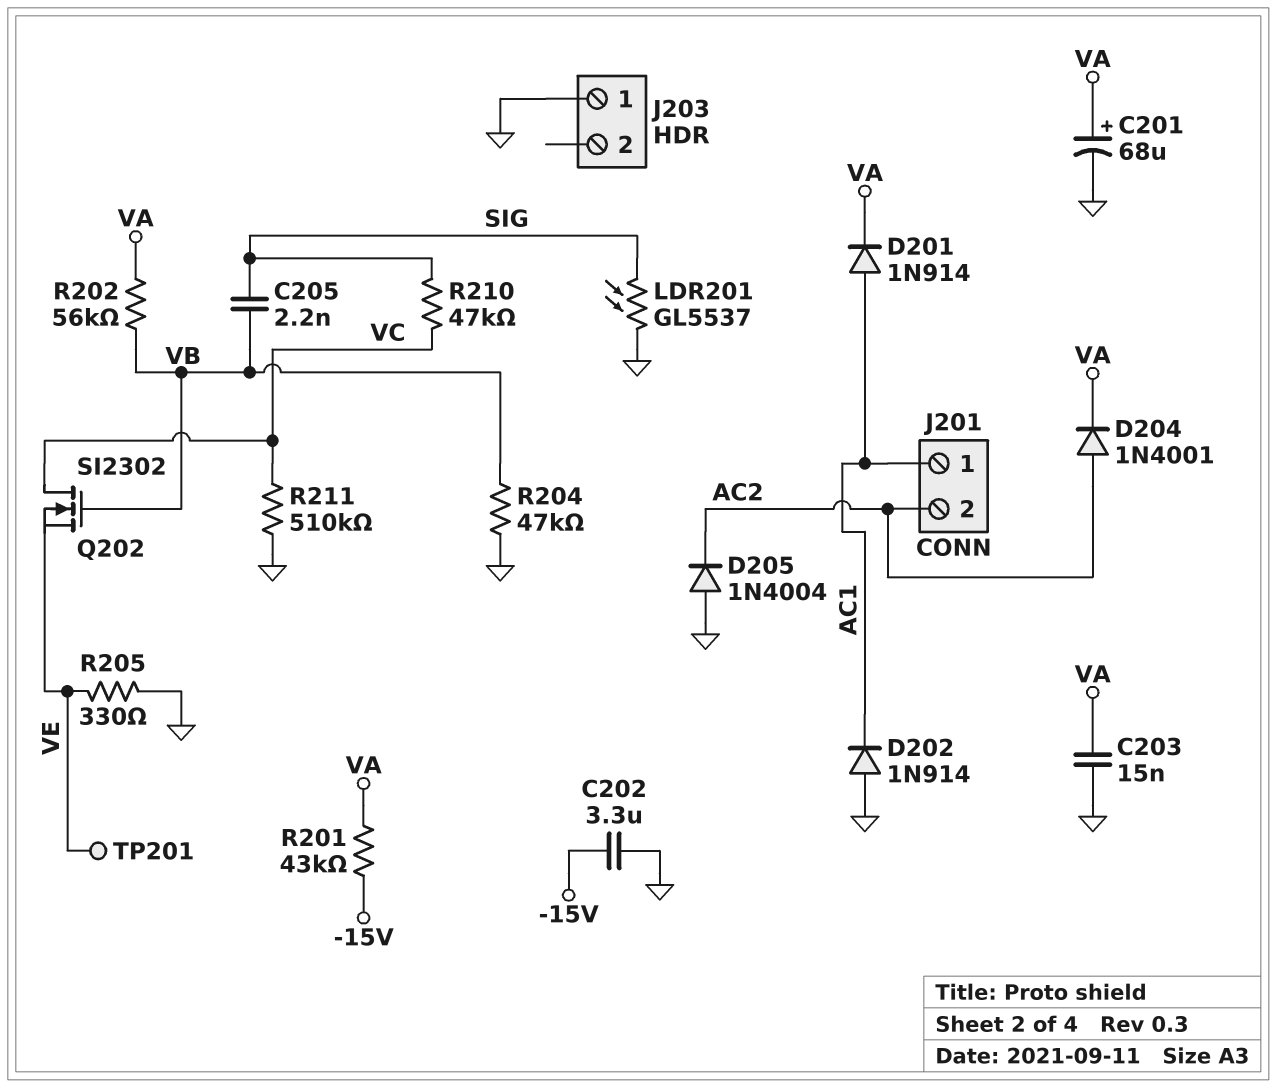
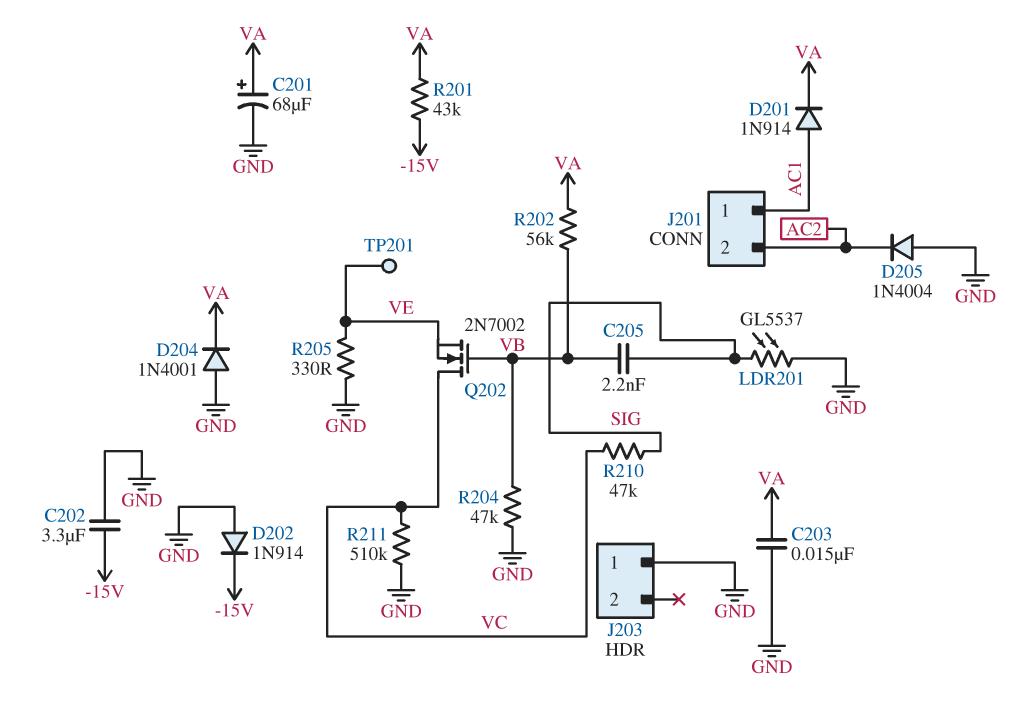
D202: diode 1N914 (A GND, K AC1) -> diode 1N914 (A GND, K -15V)
D204: diode 1N4001 (A AC2, K VA) -> diode 1N4001 (A GND, K VA)
Q202: NMOS SI2302 (G VB, D VC, S VE) -> NMOS 2N7002 (G VB, D VC, S VE)

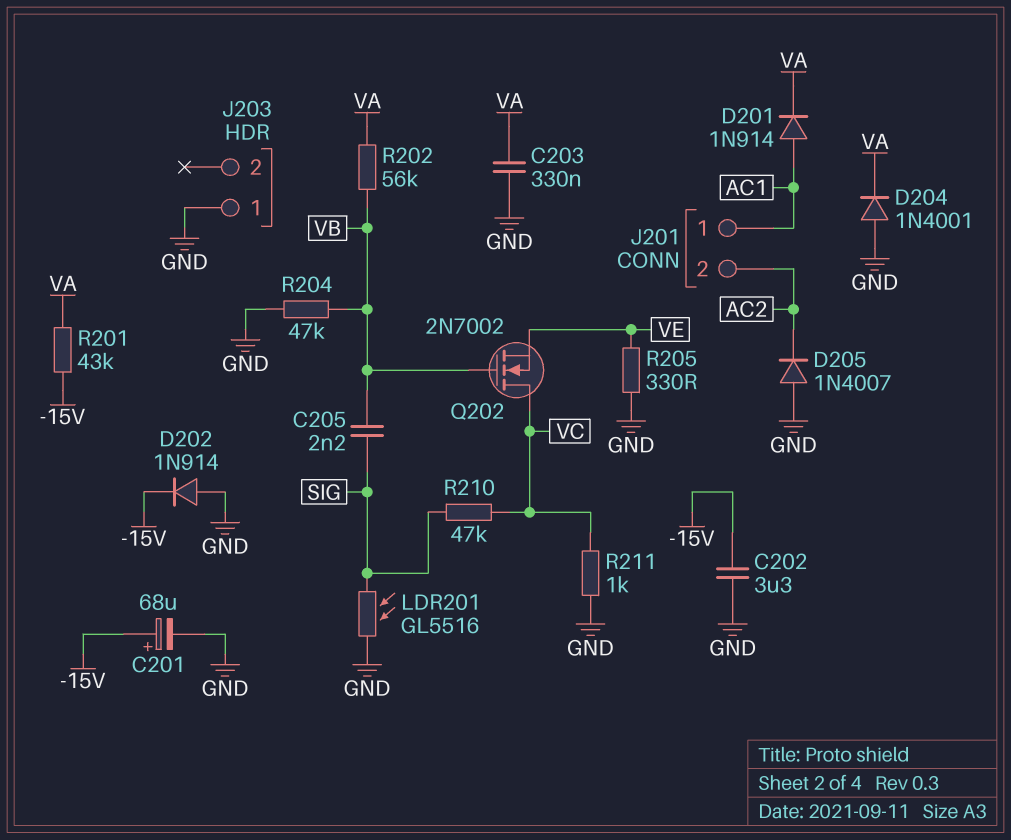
C201: 68uF (plus VA, minus GND) -> 68uF (plus -15V, minus GND)
C203: 15nF (GND, VA) -> 330nF (GND, VA)
D205: diode 1N4004 (A GND, K AC2) -> diode 1N4007 (A GND, K AC2)
LDR201: GL5537 (GND, SIG) -> GL5516 (GND, SIG)
R211: 510k (GND, VC) -> 1k (GND, VC)
TP201: test point (VE) -> none

